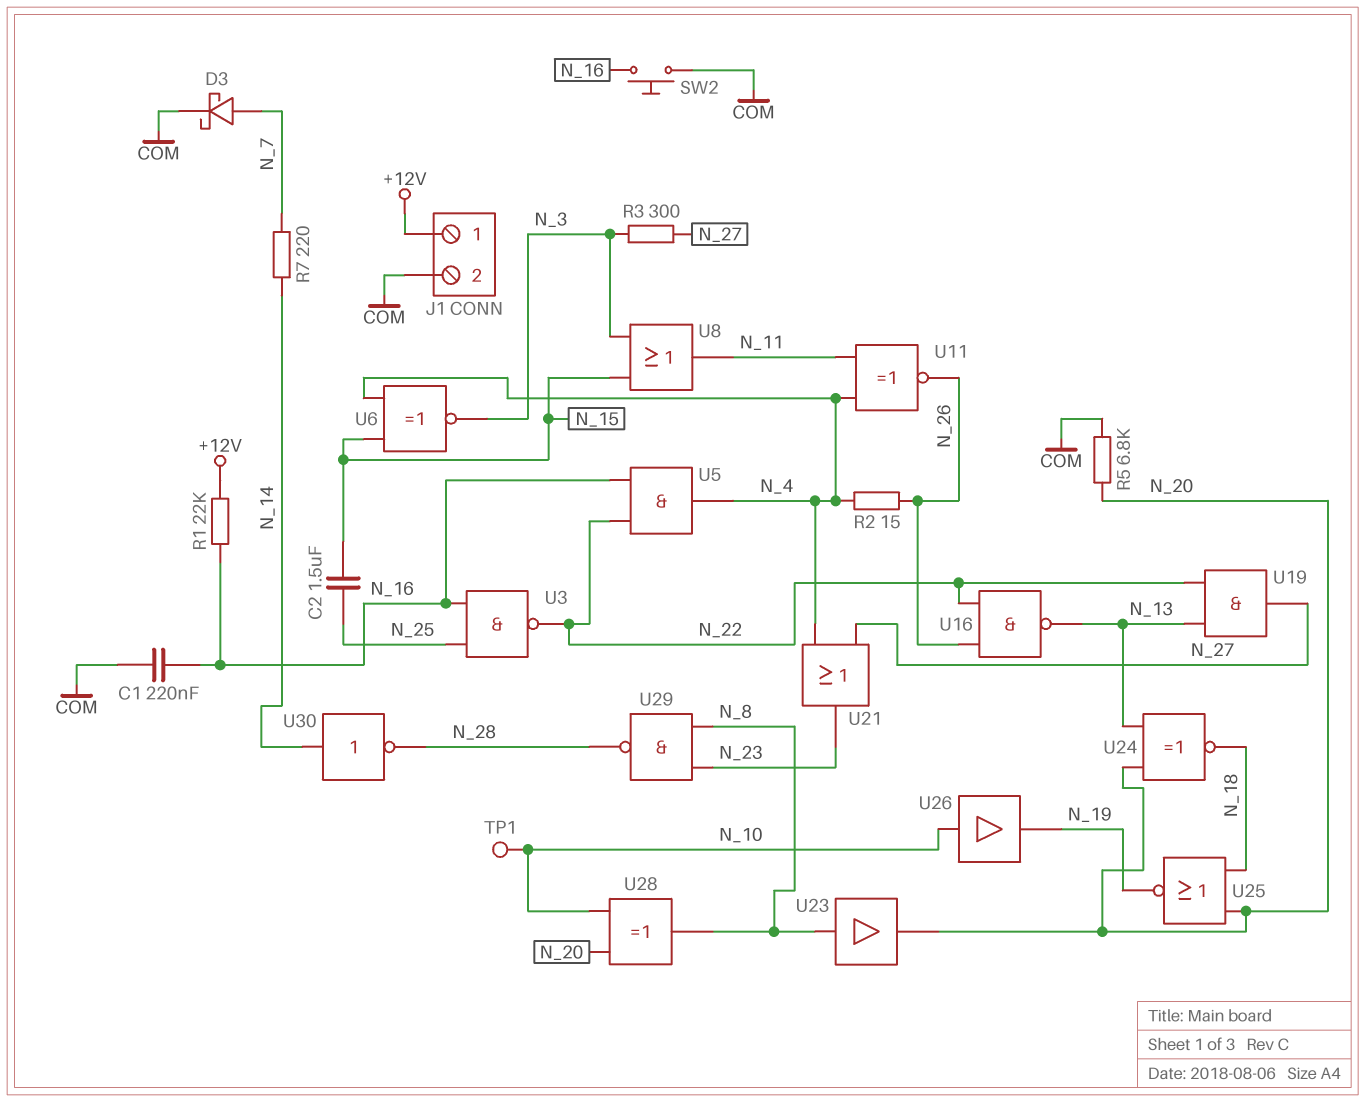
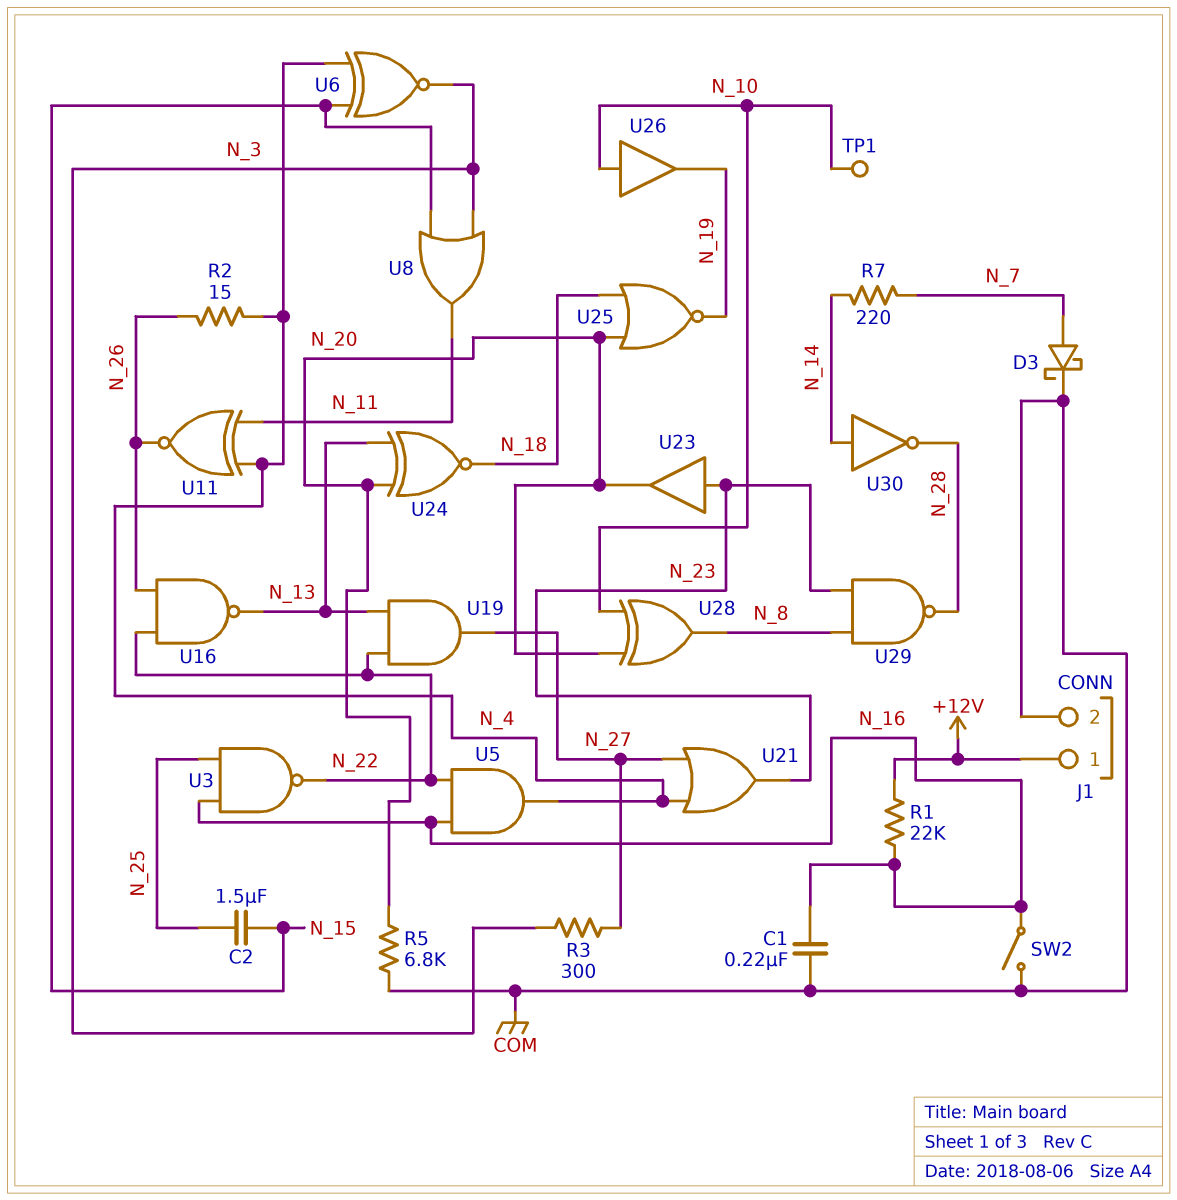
SW2: button (COM, N_16) -> switch (COM, N_16)
U23: buffer (in N_8, out N_20) -> buffer (in N_23, out N_20)

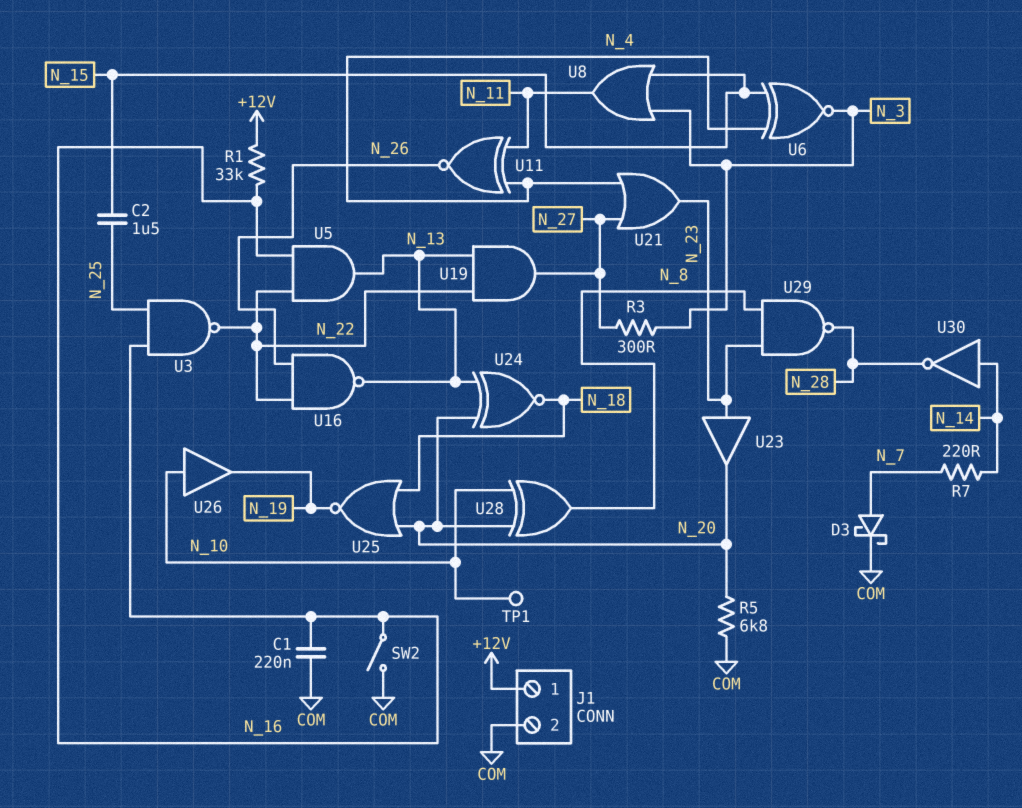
R1: 22k (+12V, N_16) -> 33k (+12V, N_16)
R2: 15 (N_4, N_26) -> none
U5: AND (in N_16, in N_22, out N_4) -> AND (in N_16, in N_22, out N_13)

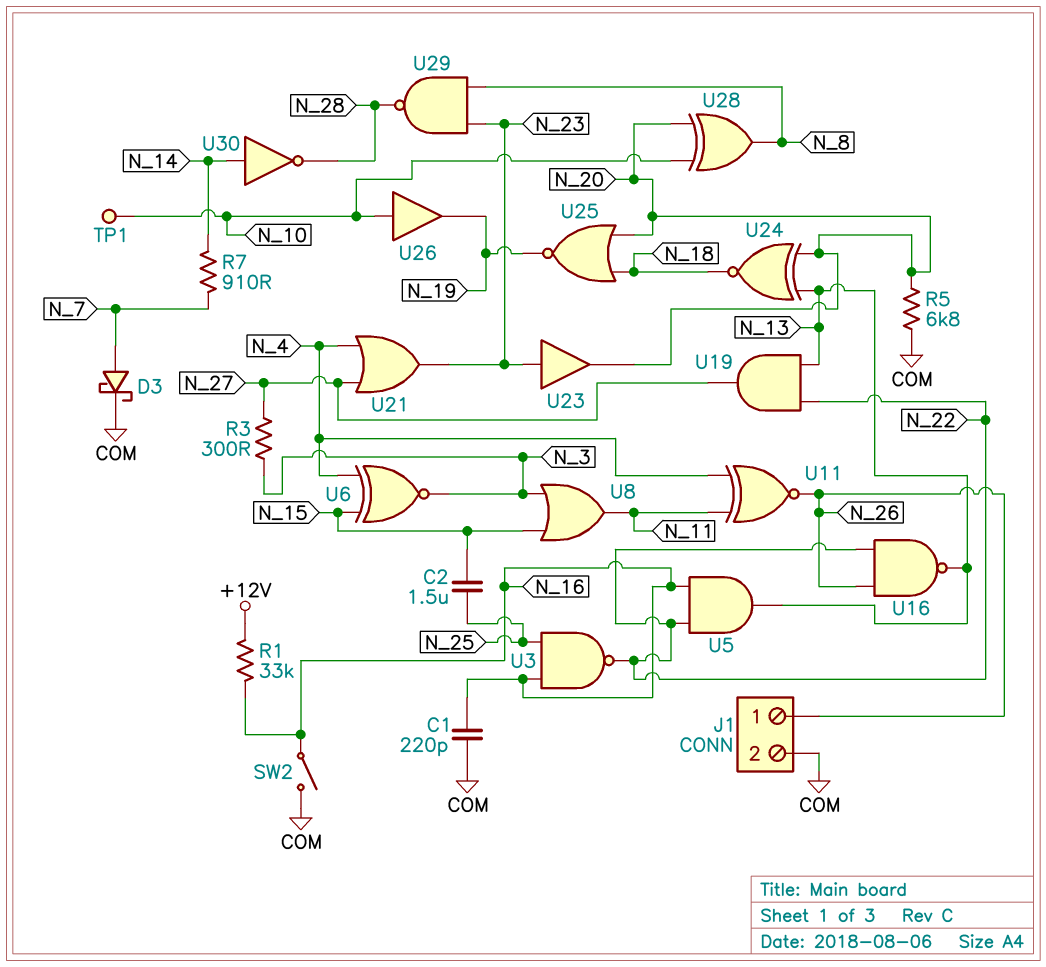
C1: 220nF (COM, N_16) -> 220pF (COM, N_16)
J1 pin 1: +12V -> N_26
R7: 220 (N_7, N_14) -> 910 (N_7, N_14)

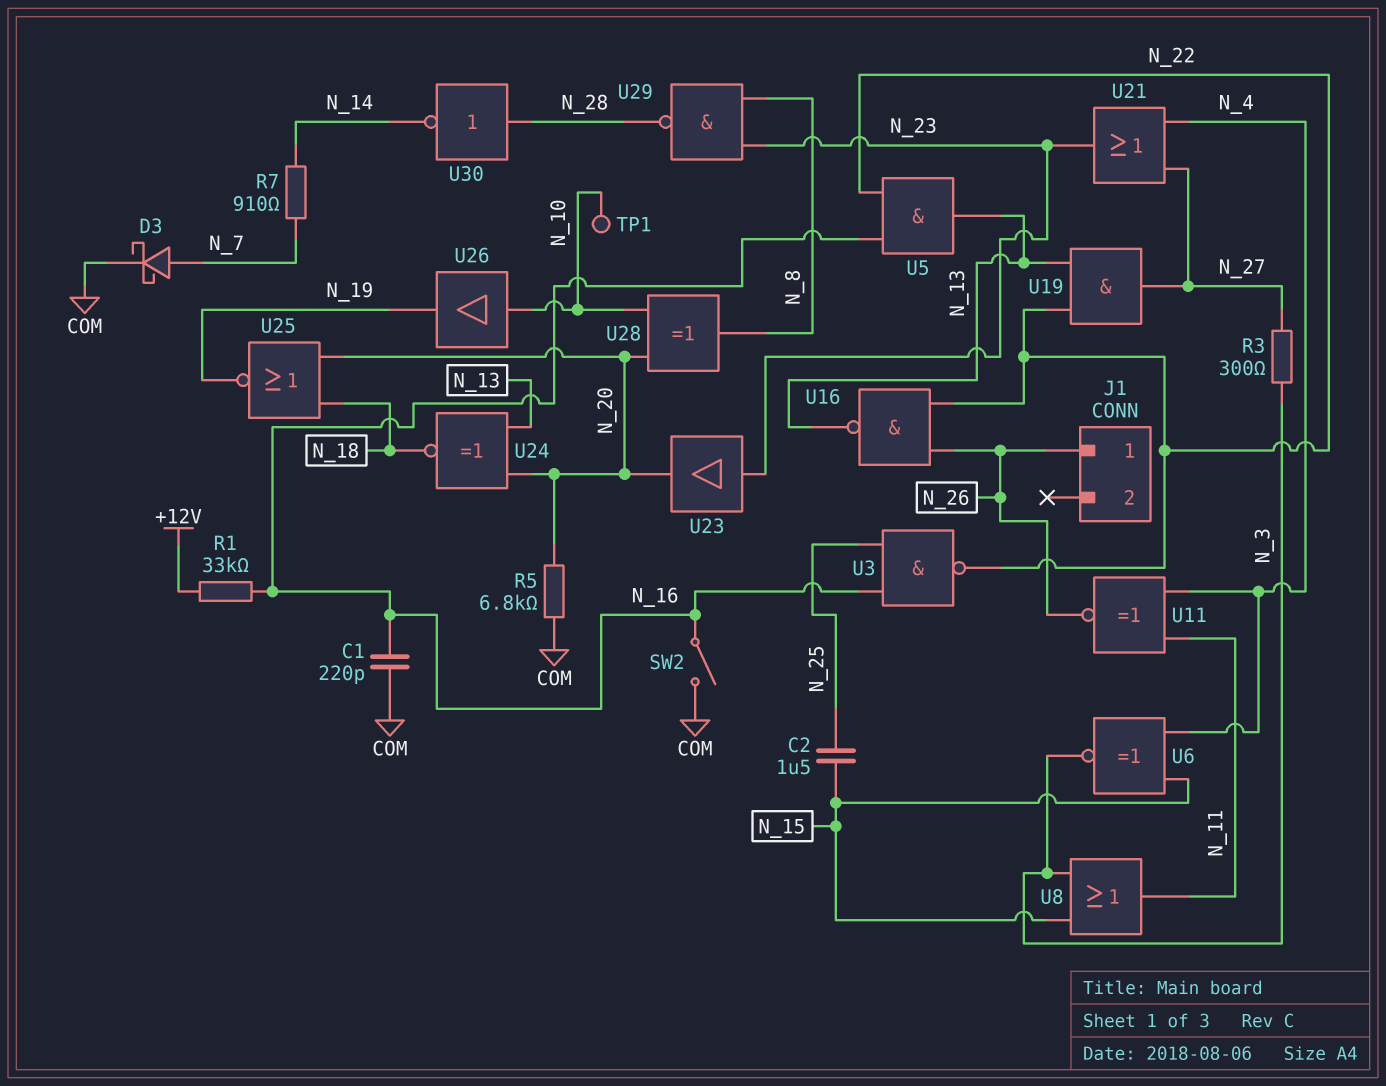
J1 pin 2: COM -> none
U30: NOT (in N_14, out N_28) -> NOT (in N_28, out N_14)

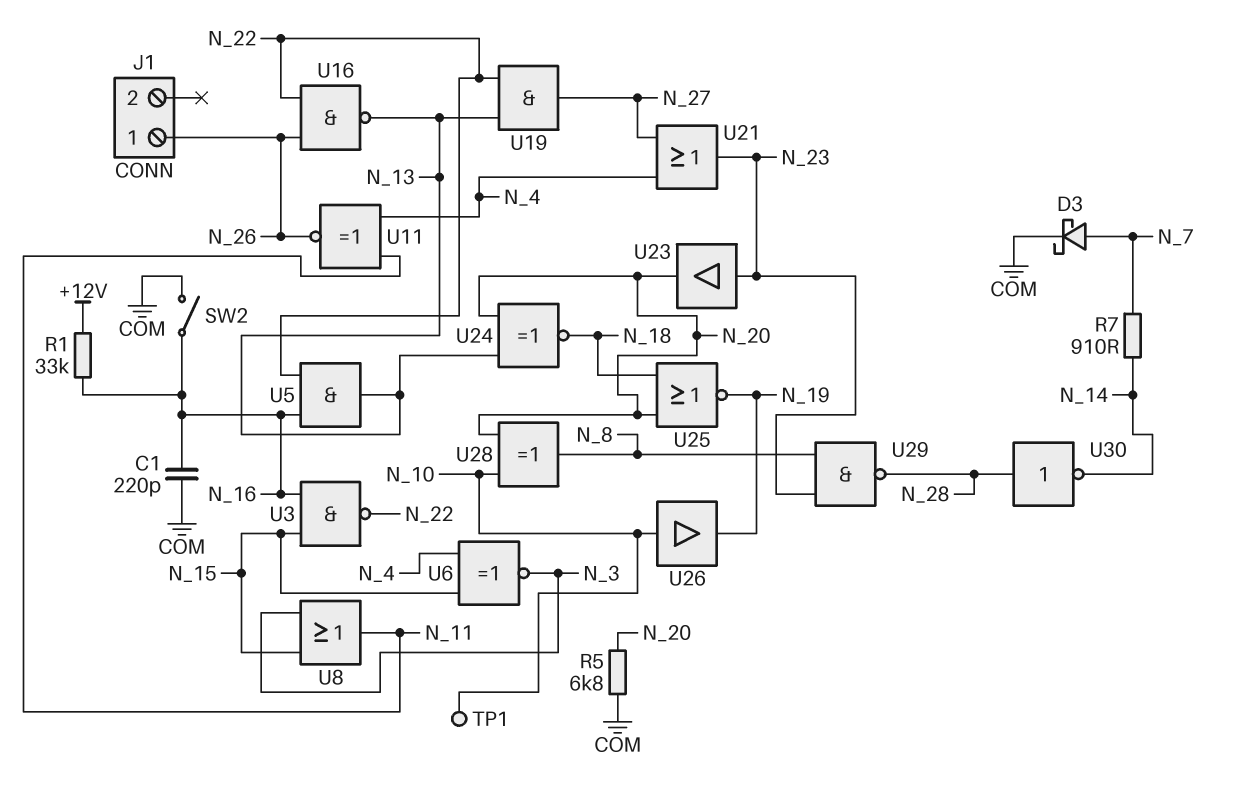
C2: 1.5uF (N_15, N_25) -> none
R3: 300 (N_3, N_27) -> none
U3: NAND (in N_16, in N_25, out N_22) -> NAND (in N_15, in N_16, out N_22)

